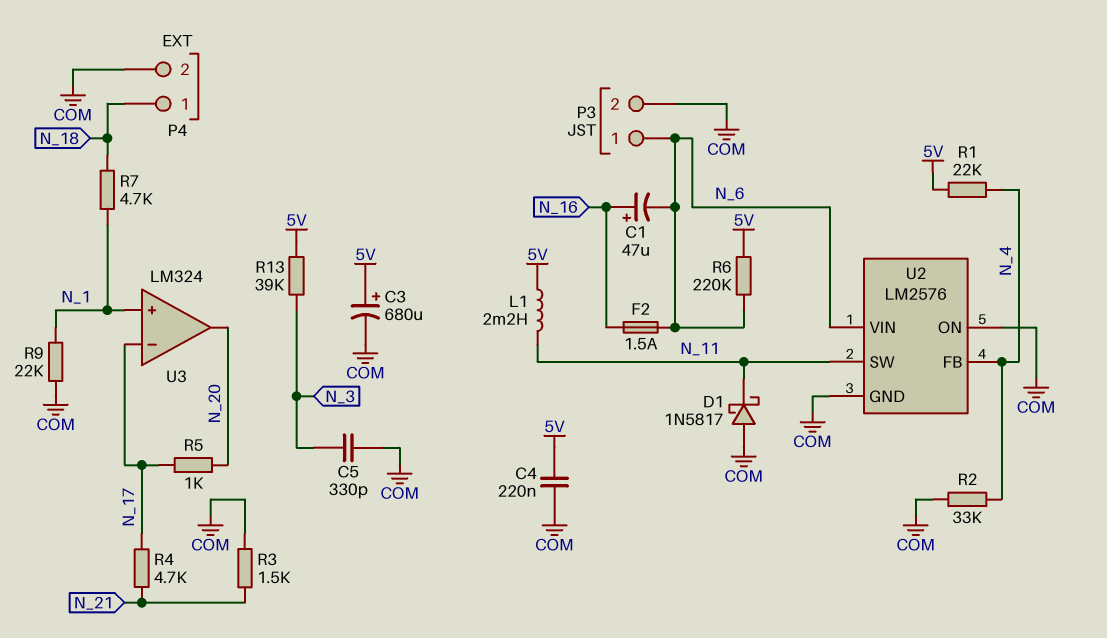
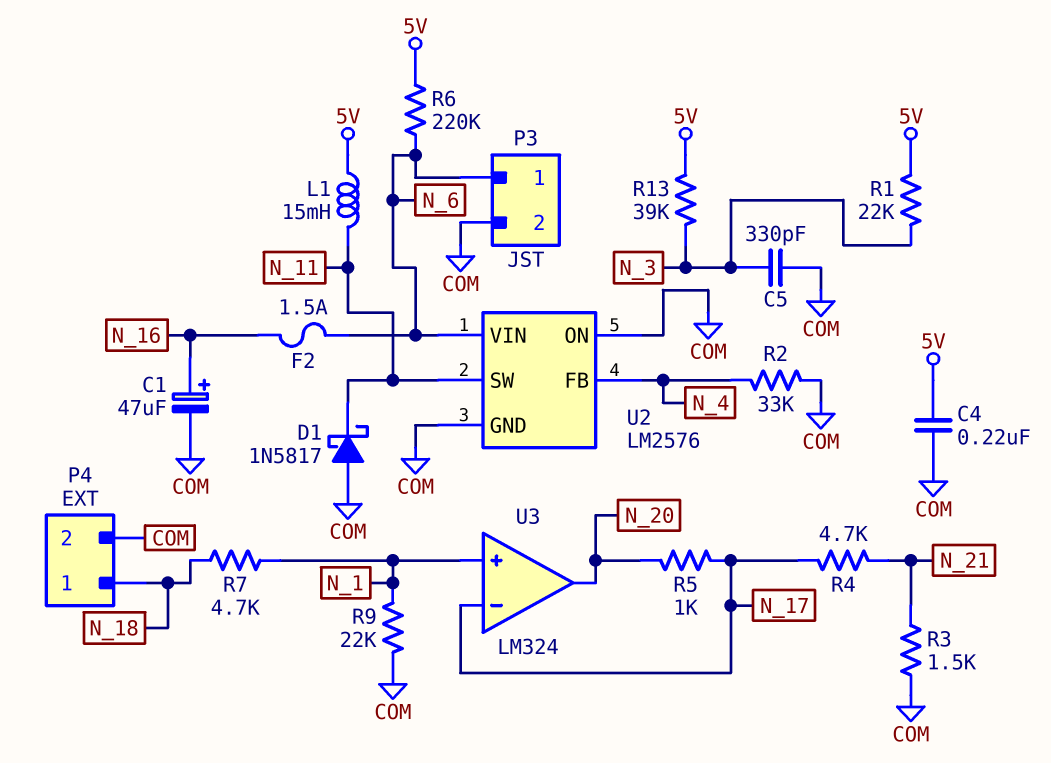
C1: 47uF (plus N_16, minus N_6) -> 47uF (plus N_16, minus COM)
C3: 680uF (plus 5V, minus COM) -> none
L1: 2.2mH (5V, N_11) -> 15mH (5V, N_11)
R1: 22k (5V, N_4) -> 22k (5V, N_3)

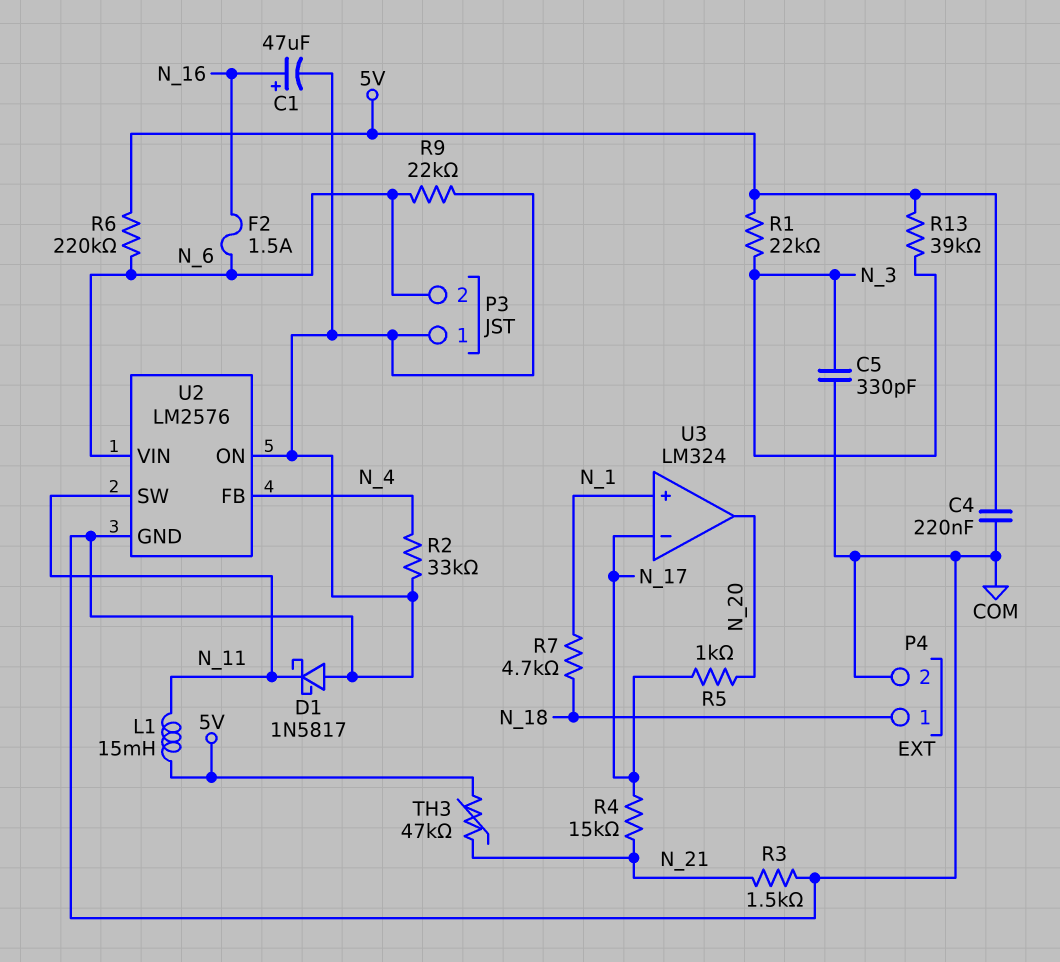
P3 pin 1: N_6 -> COM
P3 pin 2: COM -> N_6
R4: 4.7k (N_17, N_21) -> 15k (N_17, N_21)
R9: 22k (COM, N_1) -> 22k (COM, N_6)
TH3: none -> 47k (5V, N_21)

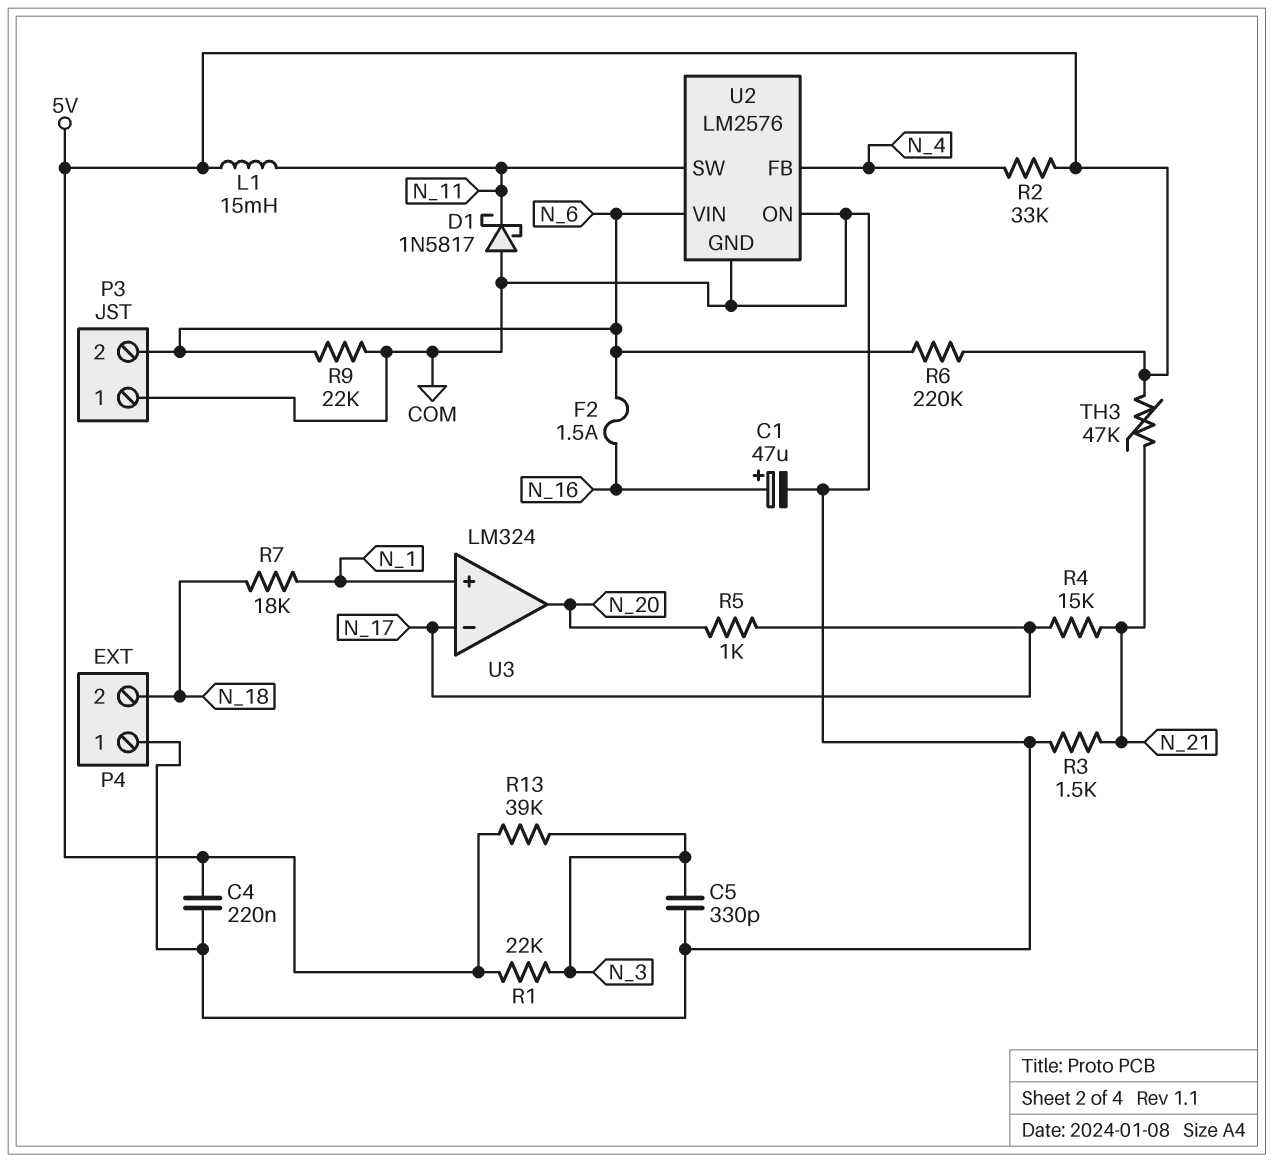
P4 pin 1: N_18 -> COM
P4 pin 2: COM -> N_18
R2: 33k (COM, N_4) -> 33k (5V, N_4)
R7: 4.7k (N_1, N_18) -> 18k (N_1, N_18)

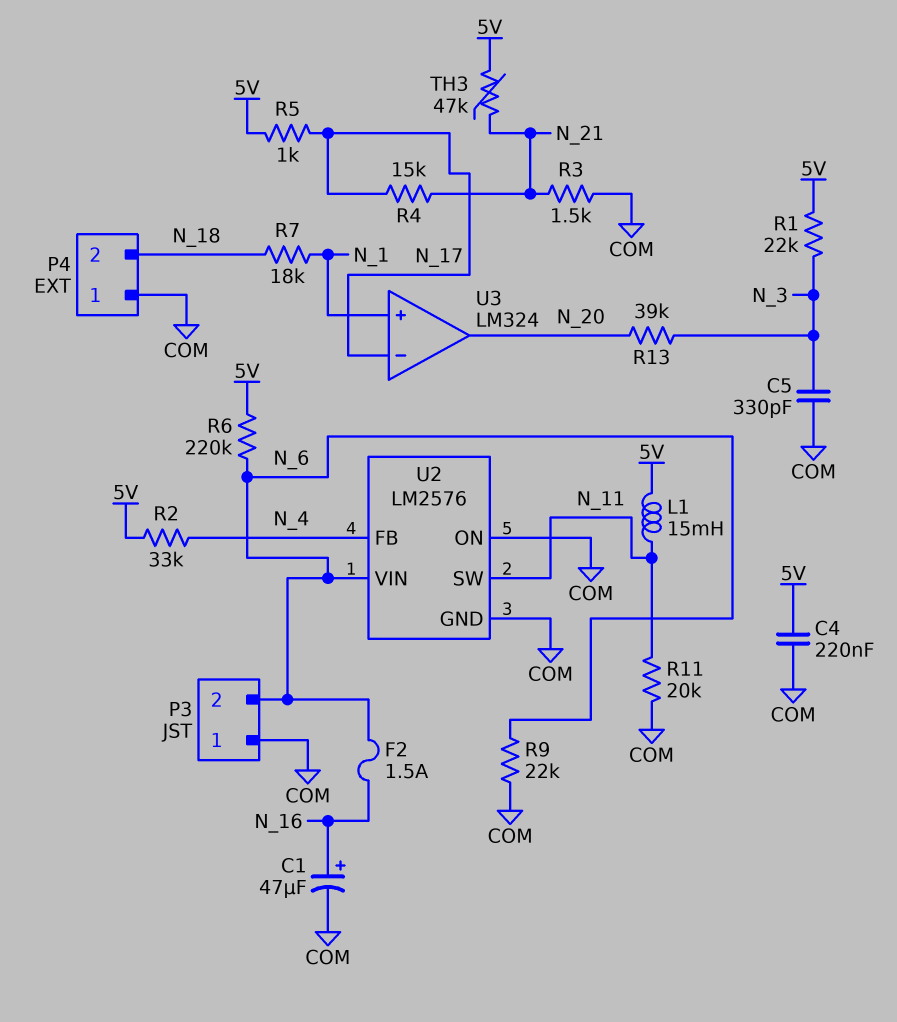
D1: schottky 1N5817 (A COM, K N_11) -> none
R5: 1k (N_17, N_20) -> 1k (5V, N_17)
R11: none -> 20k (COM, N_11)
R13: 39k (5V, N_3) -> 39k (N_3, N_20)

